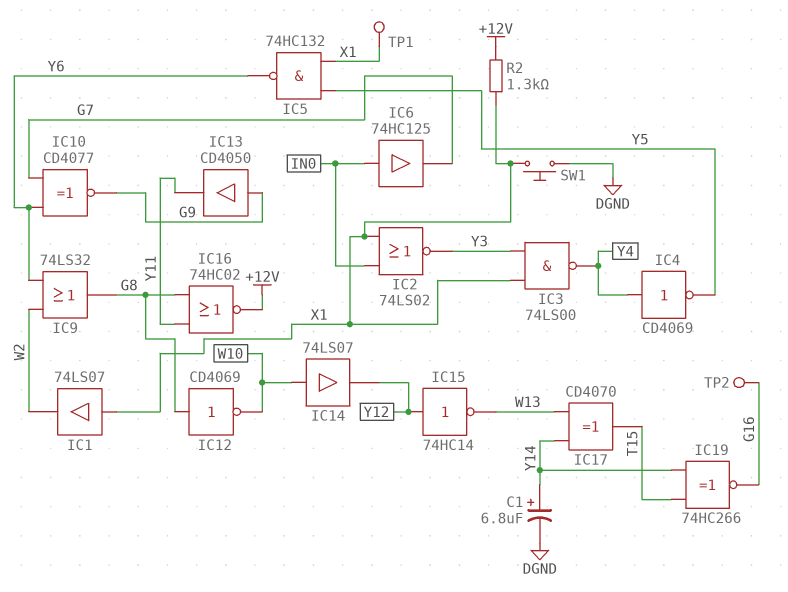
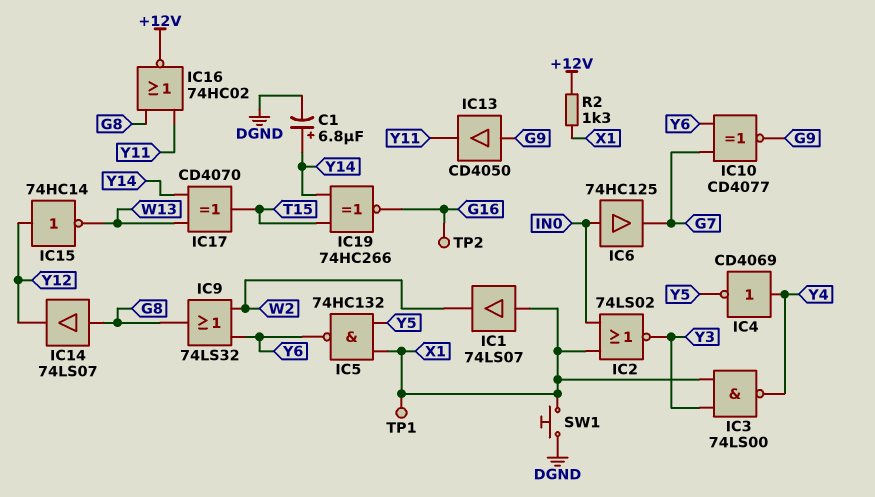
IC12: NOT CD4069 (in G8, out W10) -> none
IC14: buffer 74LS07 (in W10, out Y12) -> buffer 74LS07 (in G8, out Y12)

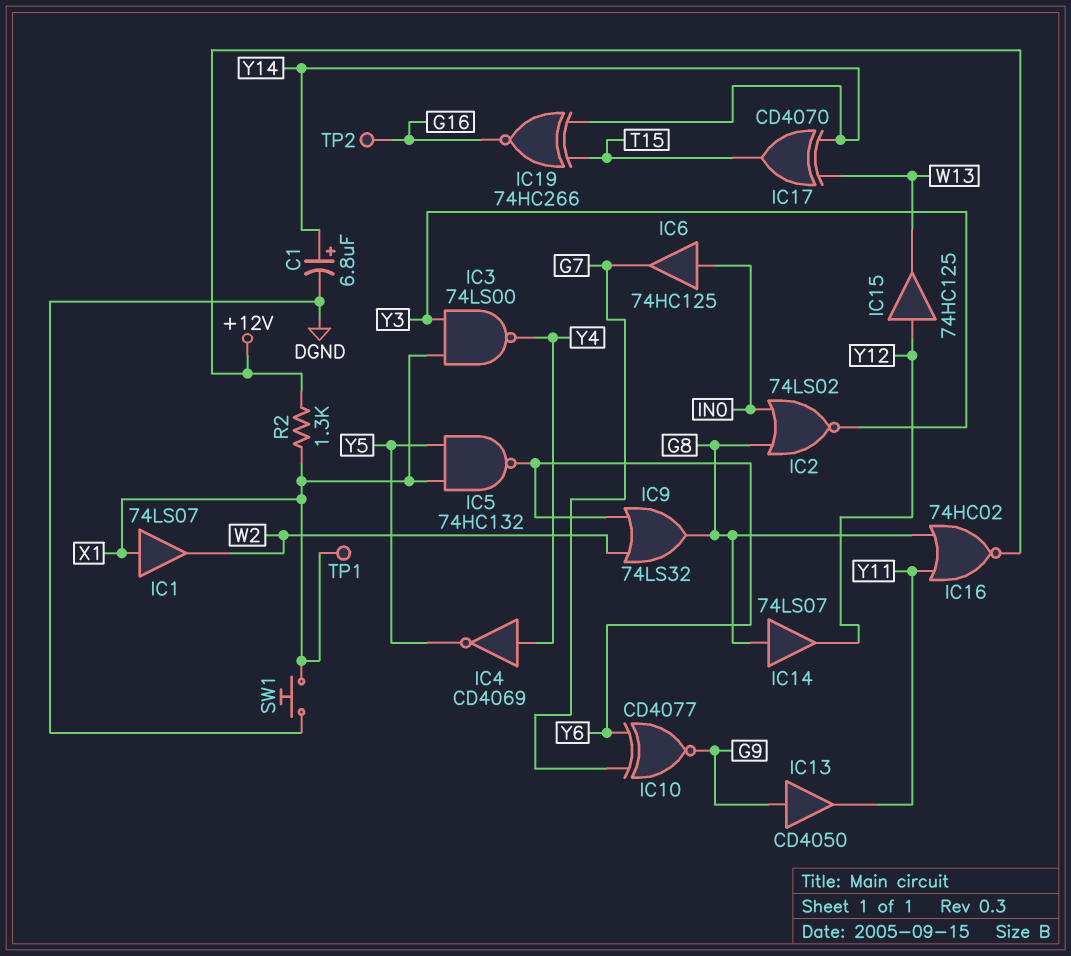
IC2: NOR 74LS02 (in IN0, in X1, out Y3) -> NOR 74LS02 (in G8, in IN0, out Y3)
IC15: NOT 74HC14 (in Y12, out W13) -> buffer 74HC125 (in Y12, out W13)

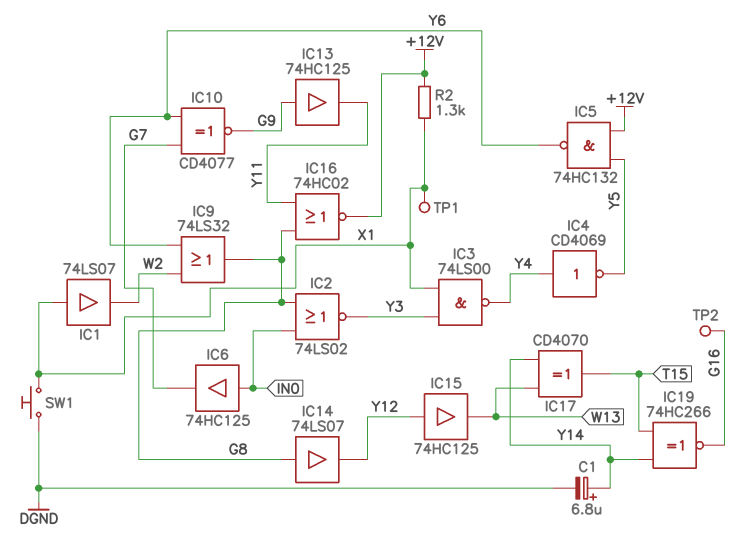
IC5: NAND 74HC132 (in X1, in Y5, out Y6) -> NAND 74HC132 (in +12V, in Y5, out Y6)
IC13: buffer CD4050 (in G9, out Y11) -> buffer 74HC125 (in G9, out Y11)

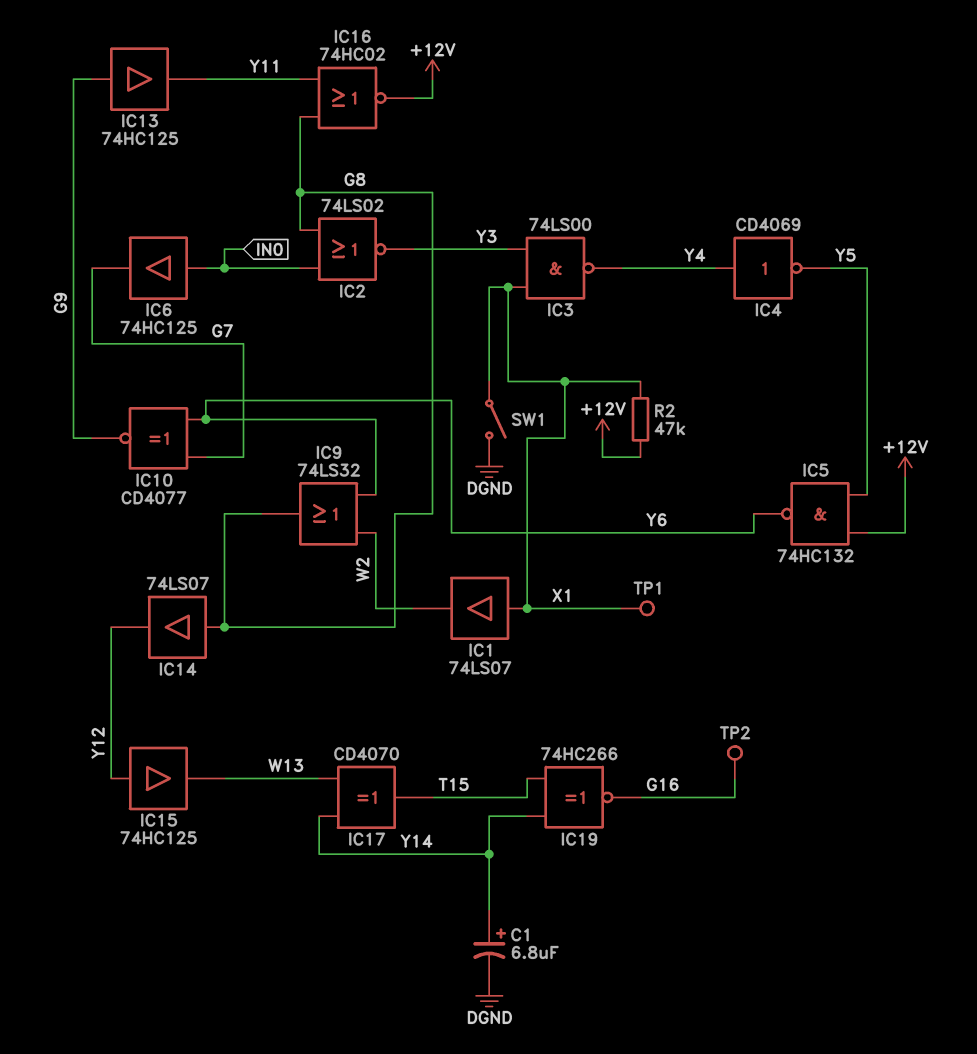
R2: 1.3k (+12V, X1) -> 47k (+12V, X1)
SW1: button (DGND, X1) -> switch (DGND, X1)

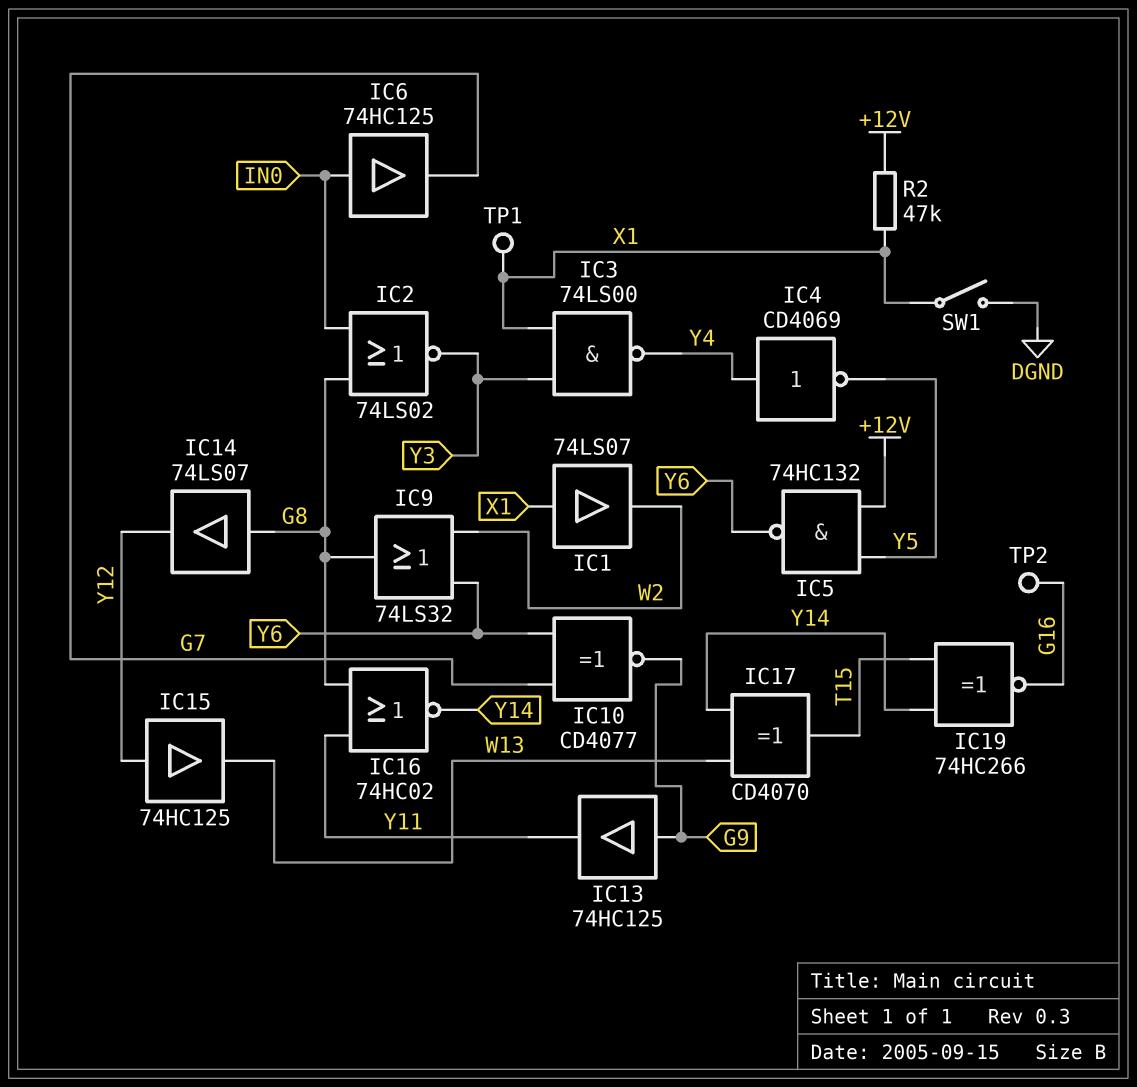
C1: 6.8uF (plus Y14, minus DGND) -> none
IC16: NOR 74HC02 (in G8, in Y11, out +12V) -> NOR 74HC02 (in G8, in Y11, out Y14)

